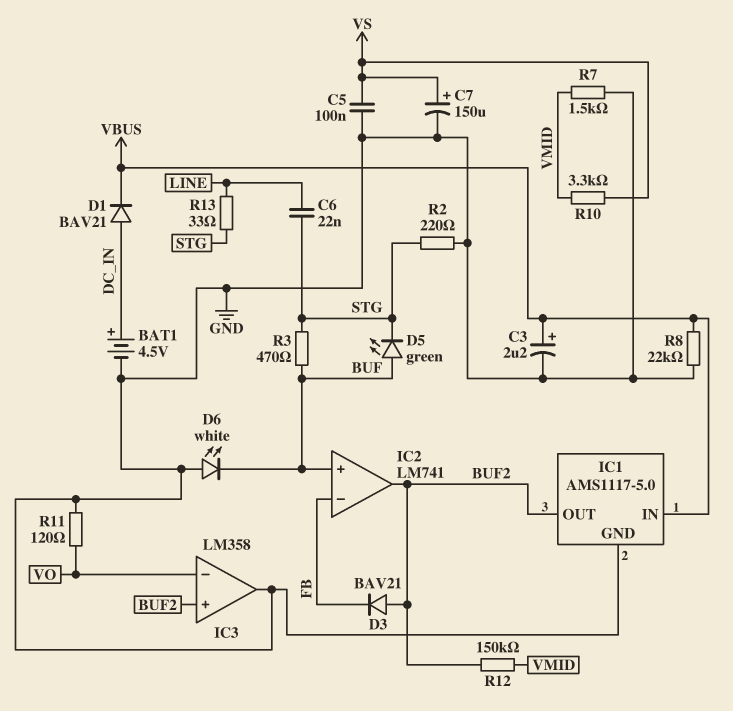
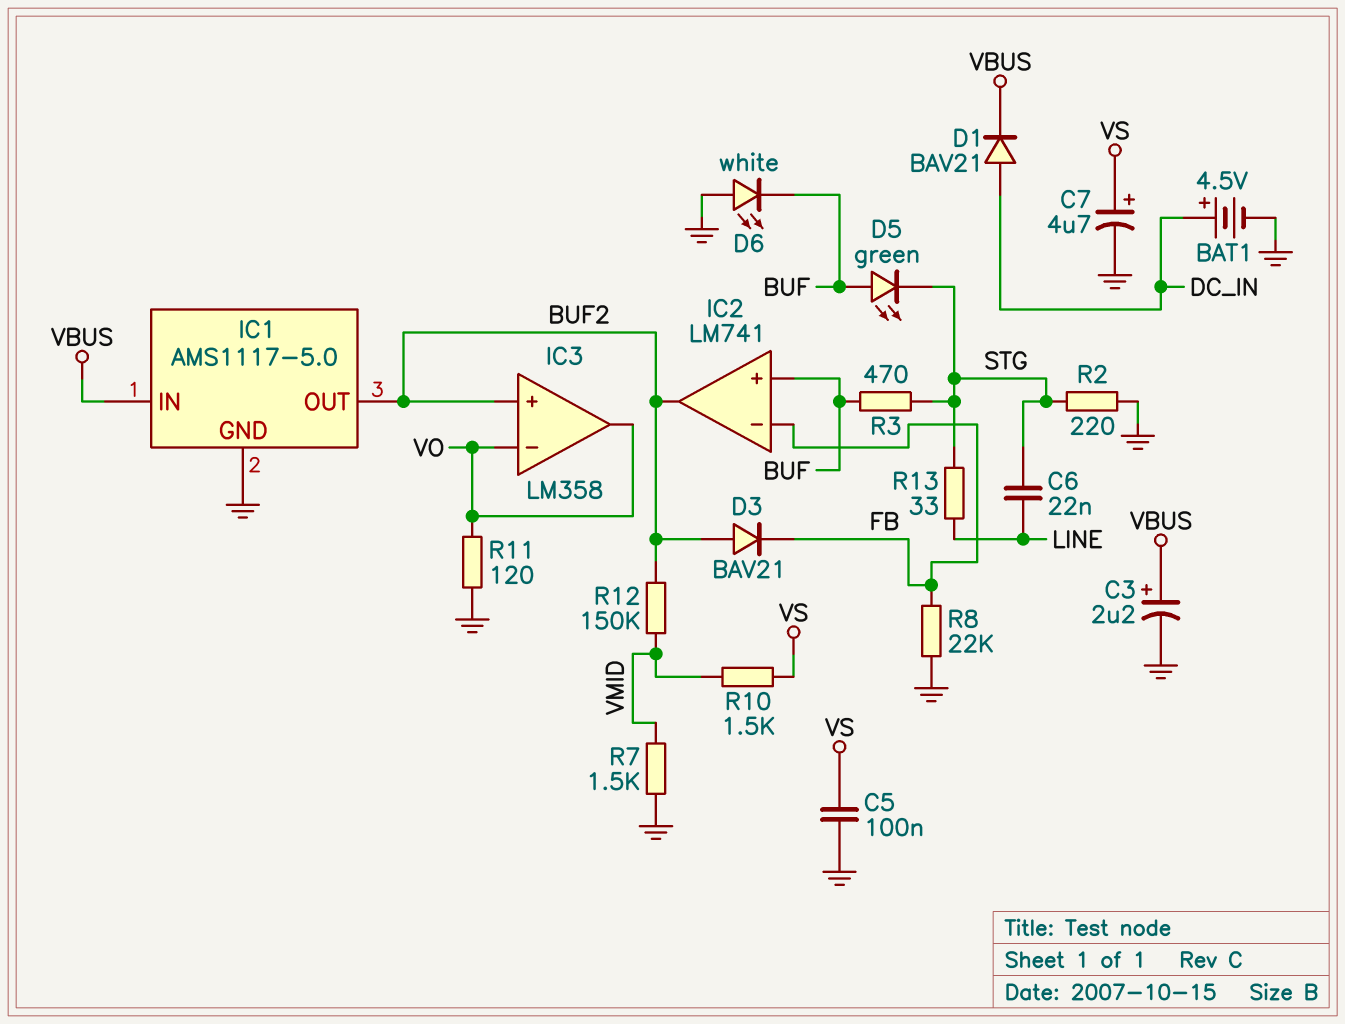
C7: 150uF (plus VS, minus GND) -> 4.7uF (plus VS, minus GND)
IC3 pin out: GND -> VO
R8: 22k (GND, VBUS) -> 22k (FB, GND)
R10: 3.3k (VMID, VS) -> 1.5k (VMID, VS)

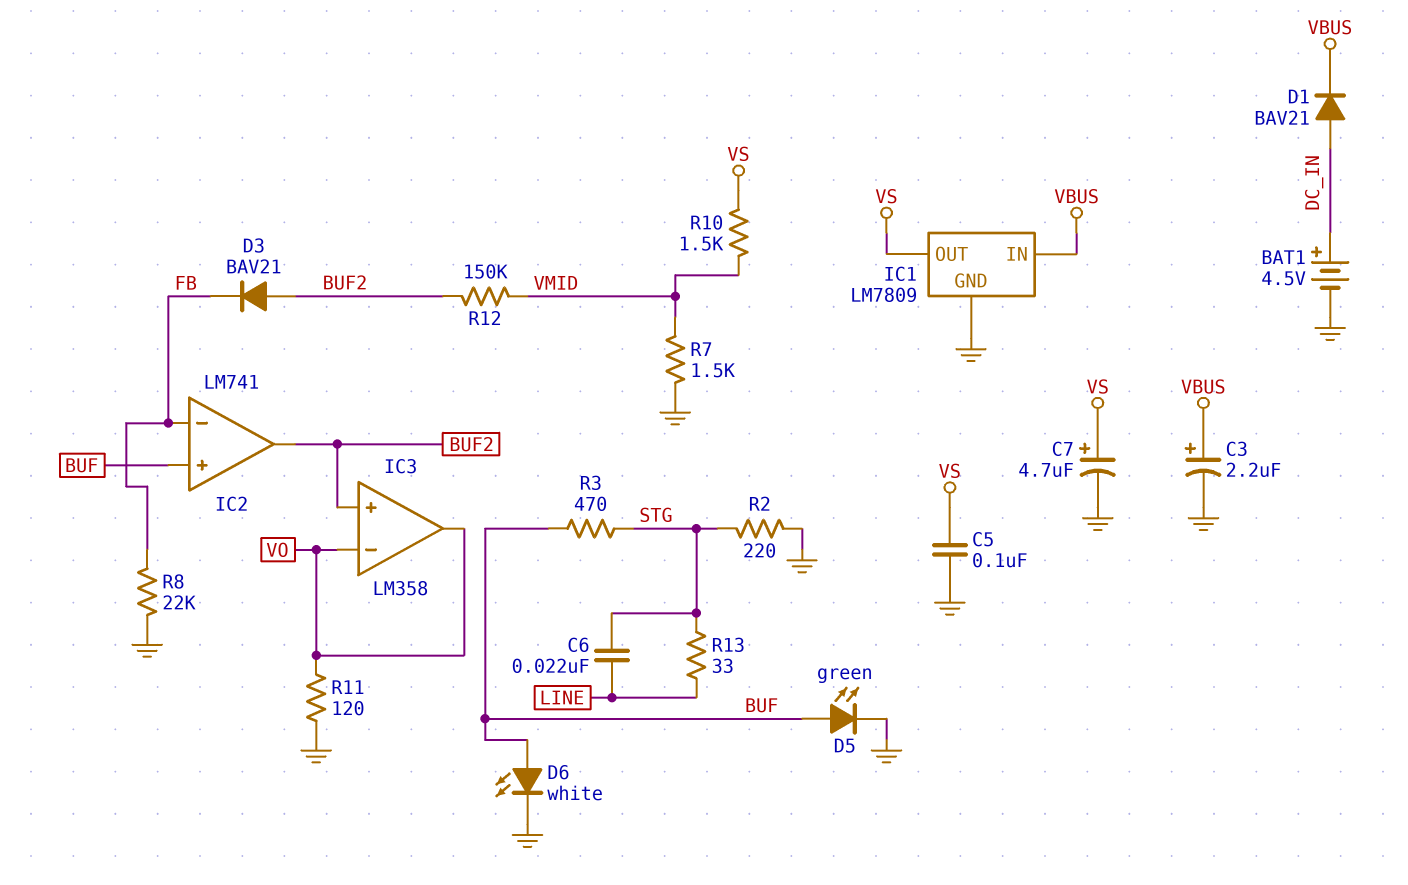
D5: LED green (A BUF, K STG) -> LED green (A BUF, K GND)
D6: LED white (A GND, K BUF) -> LED white (A BUF, K GND)
IC1: AMS1117-5.0 -> LM7809
IC1 pin OUT: BUF2 -> VS

